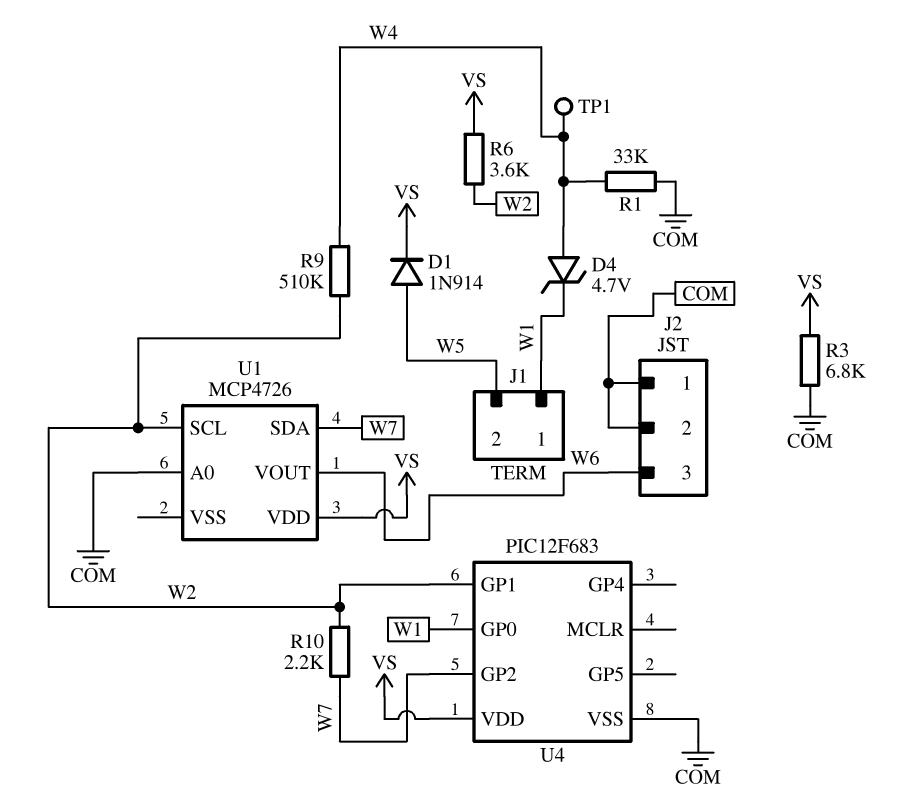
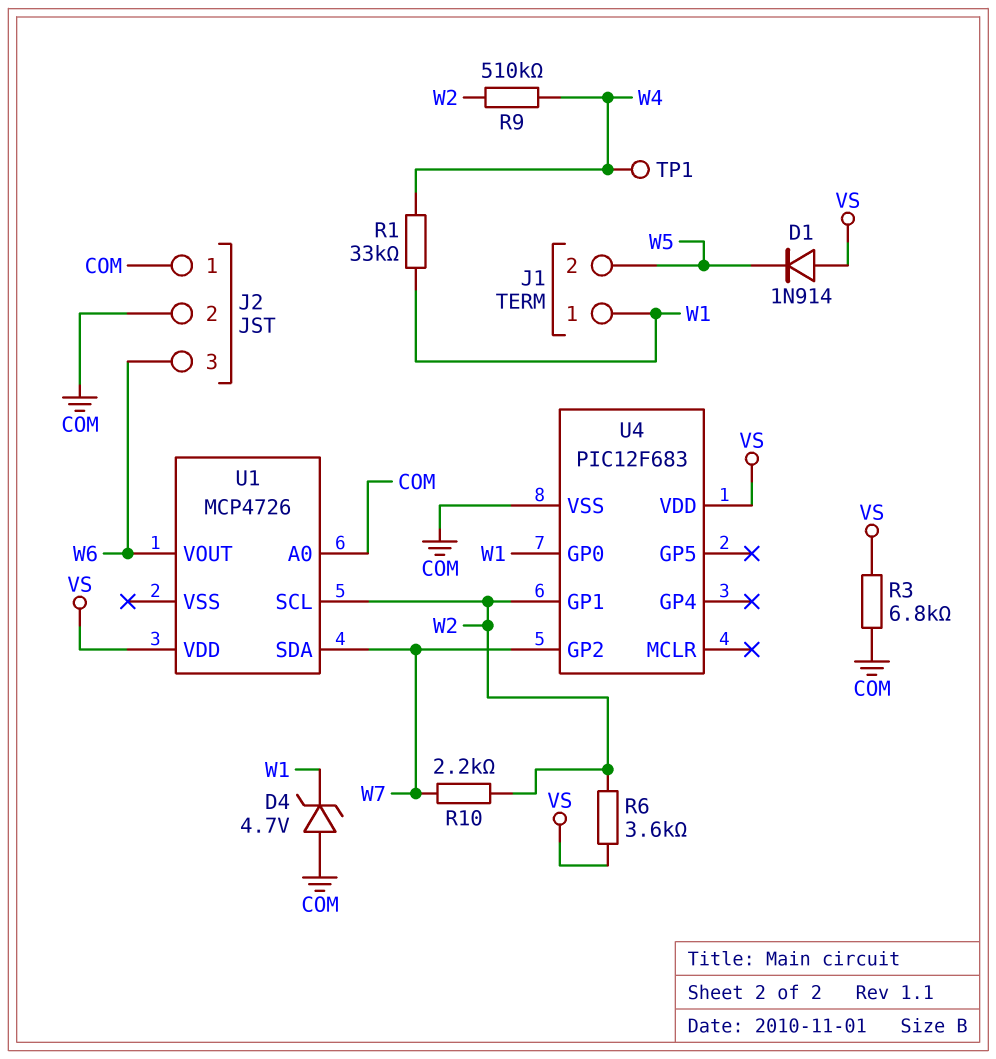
D1: diode 1N914 (A W5, K VS) -> diode 1N914 (A VS, K W5)
D4: zener 4.7V (A W4, K W1) -> zener 4.7V (A COM, K W1)
R1: 33k (COM, W4) -> 33k (W1, W4)

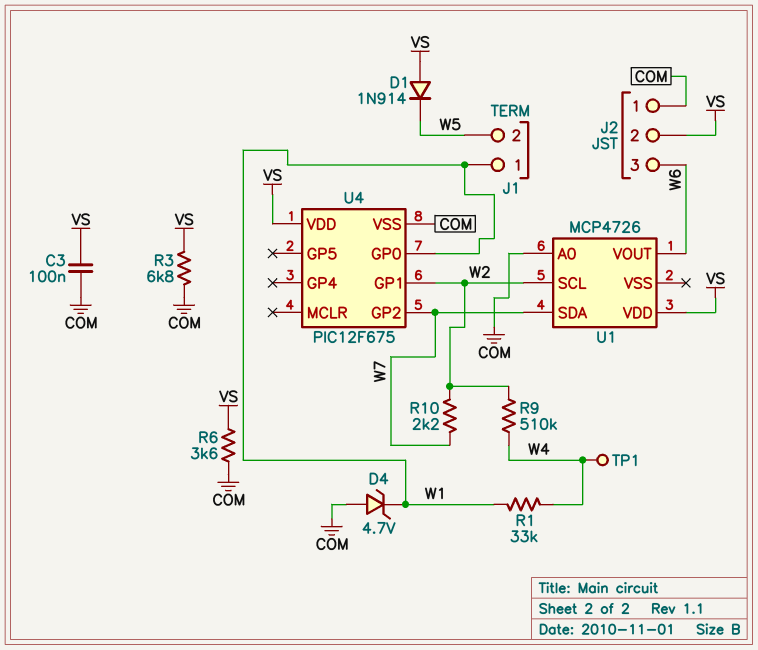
C3: none -> 100nF (COM, VS)
J2 pin 2: COM -> VS
R6: 3.6k (VS, W2) -> 3.6k (COM, VS)
U4: PIC12F683 -> PIC12F675

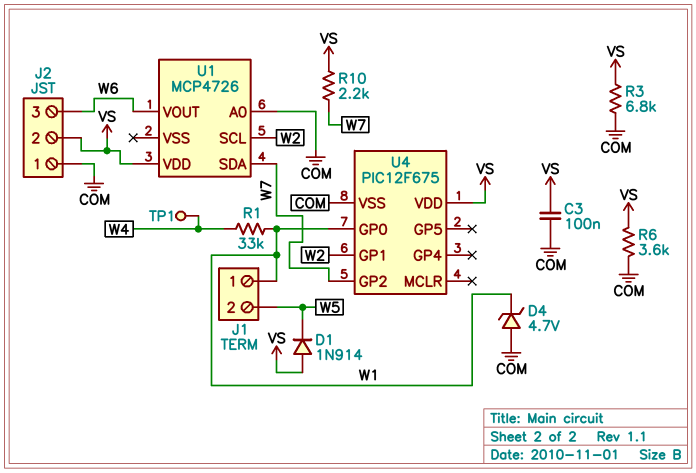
R9: 510k (W2, W4) -> none
R10: 2.2k (W2, W7) -> 2.2k (VS, W7)

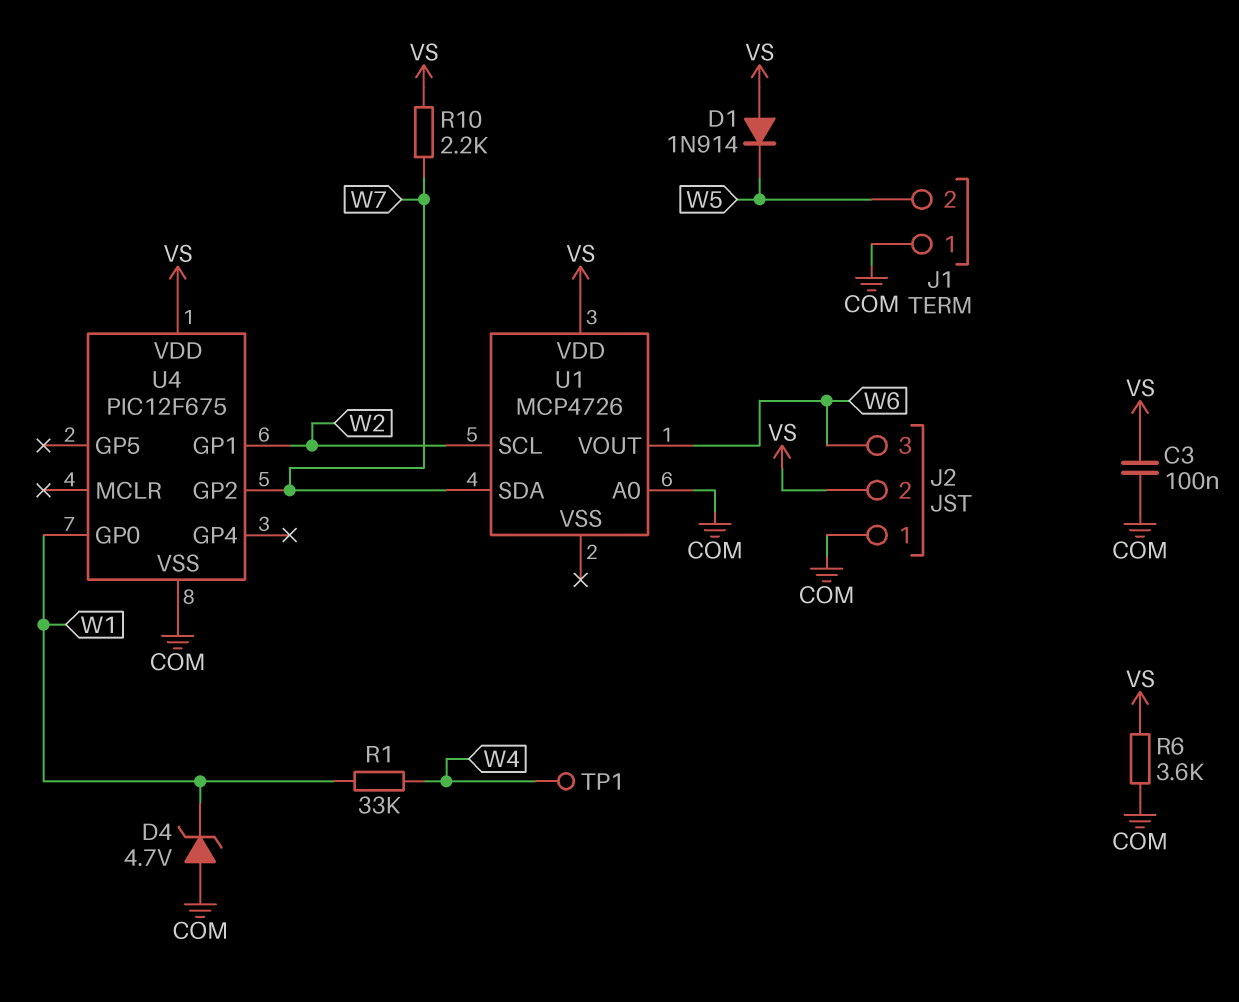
J1 pin 1: W1 -> COM
R3: 6.8k (COM, VS) -> none

